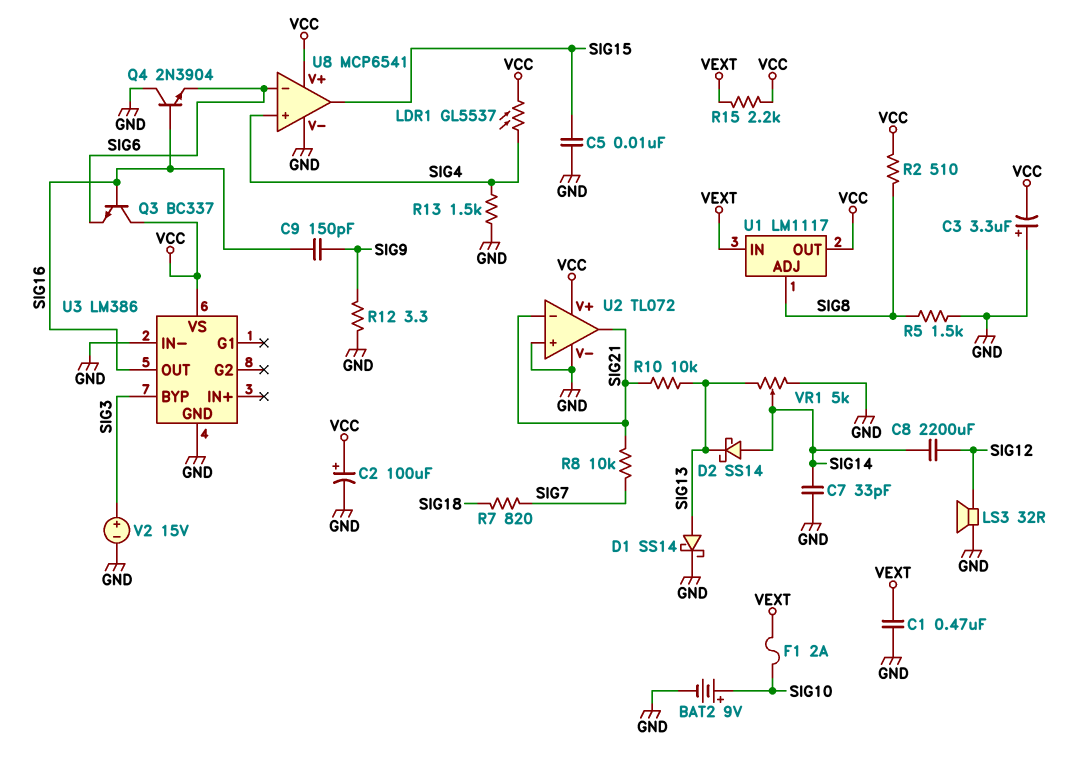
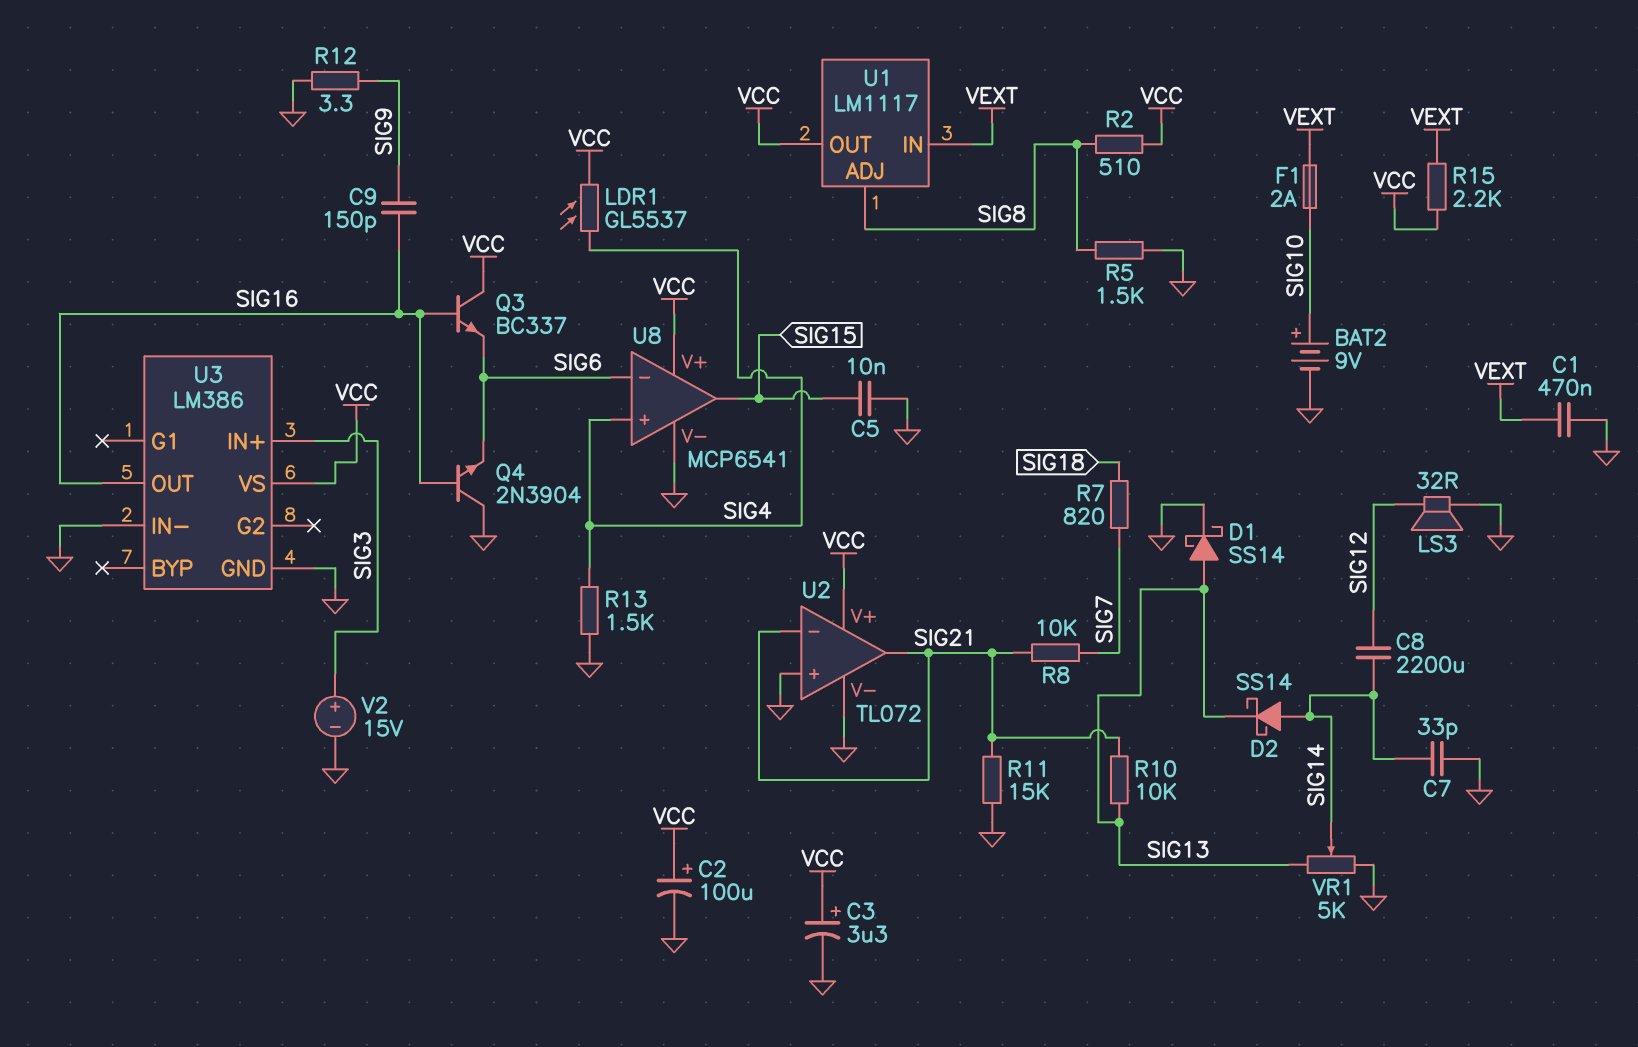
C3: 3.3uF (plus GND, minus VCC) -> 3.3uF (plus VCC, minus GND)
R11: none -> 15k (GND, SIG21)
U3 pin BYP: SIG3 -> none
U3 pin IN+: none -> SIG3

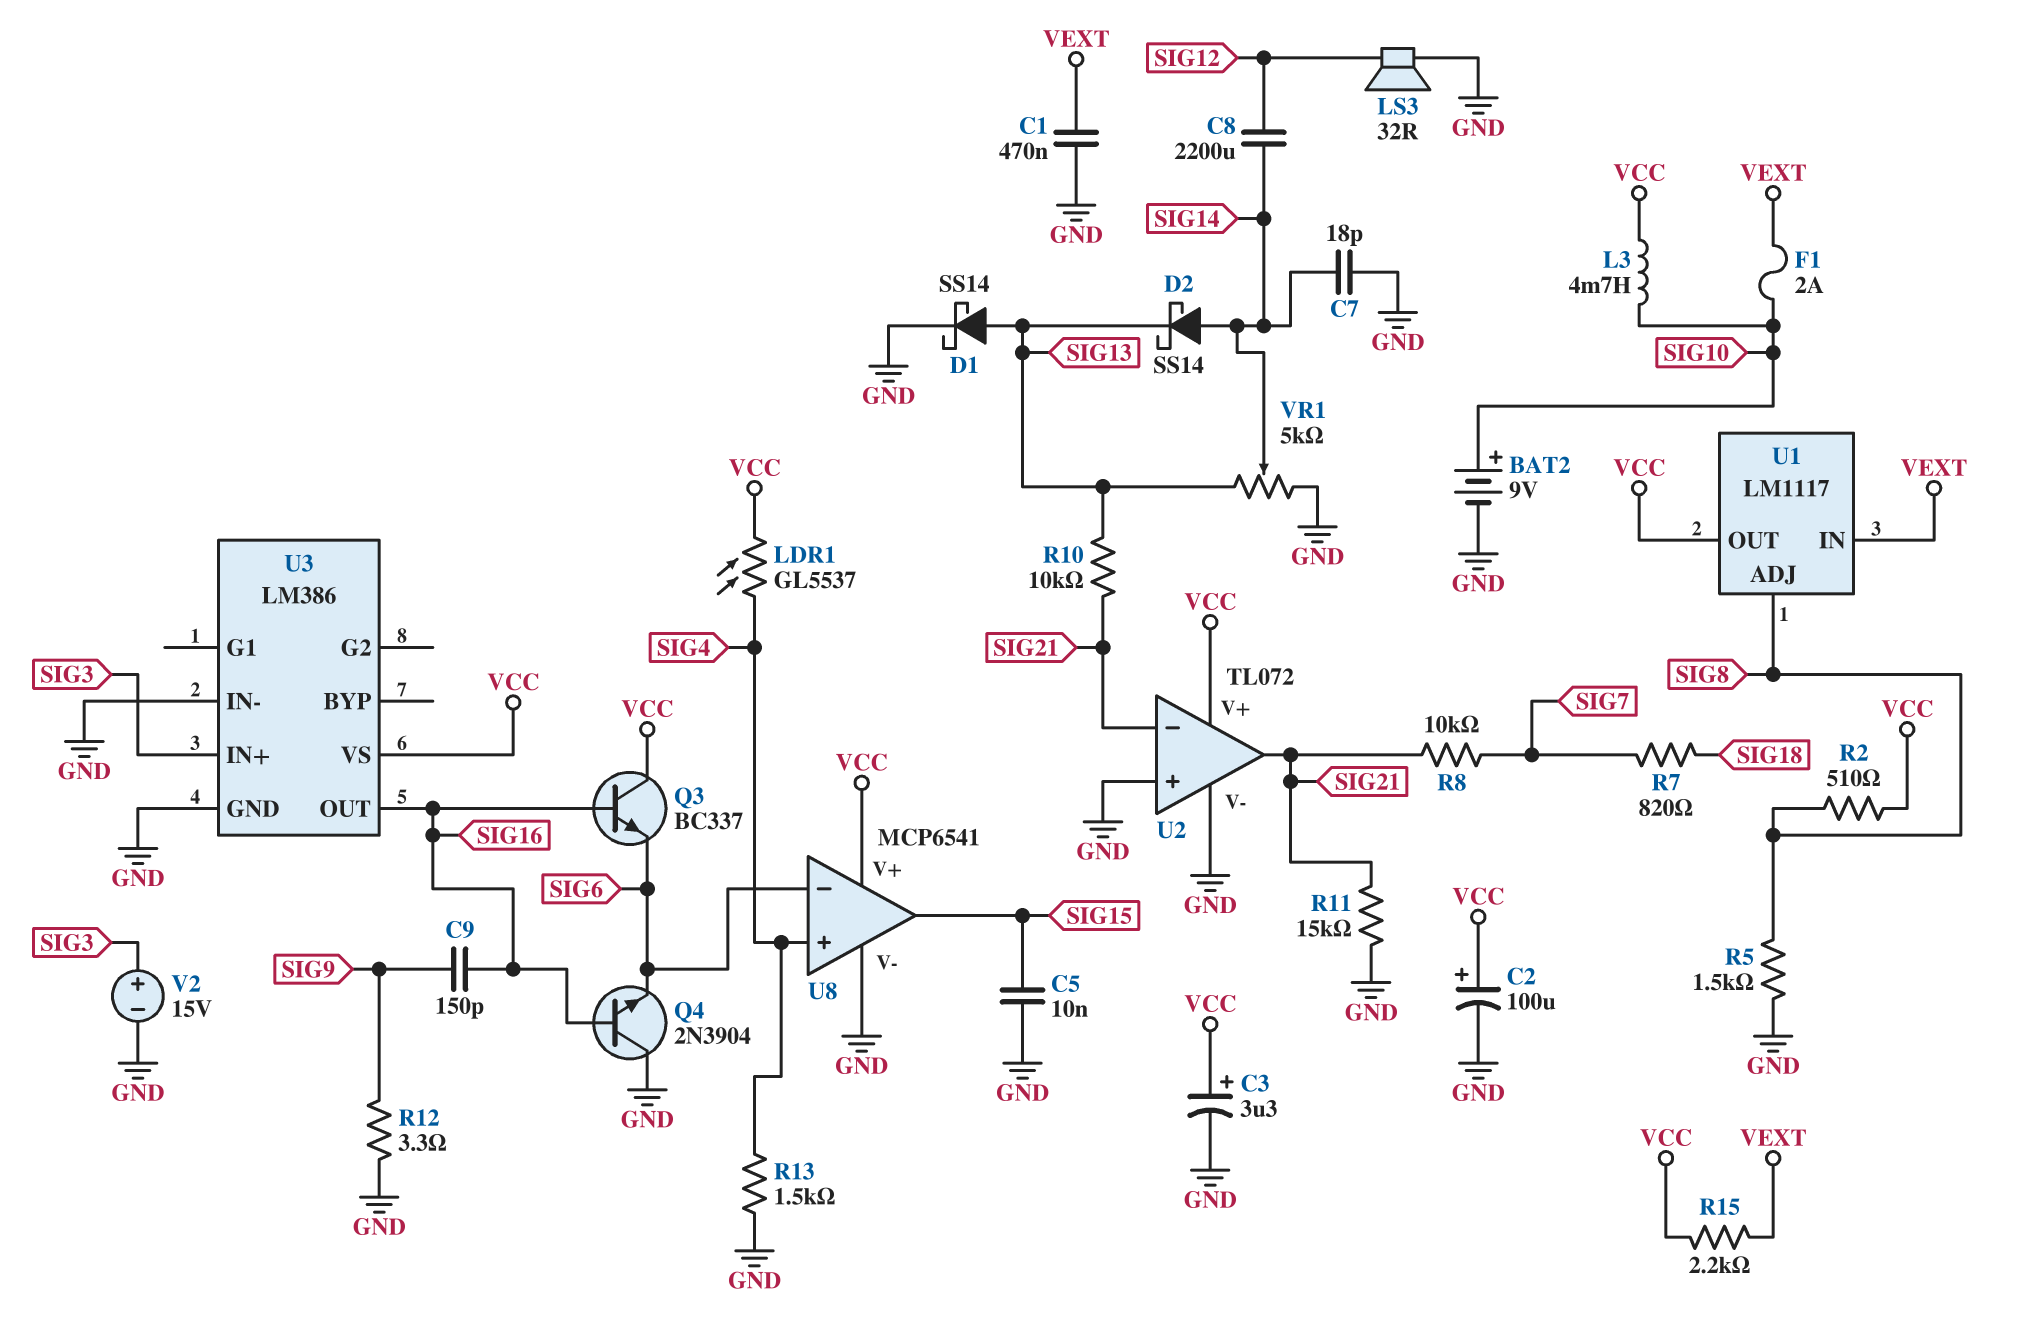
C7: 33pF (GND, SIG14) -> 18pF (GND, SIG14)
L3: none -> 4.7mH (SIG10, VCC)

